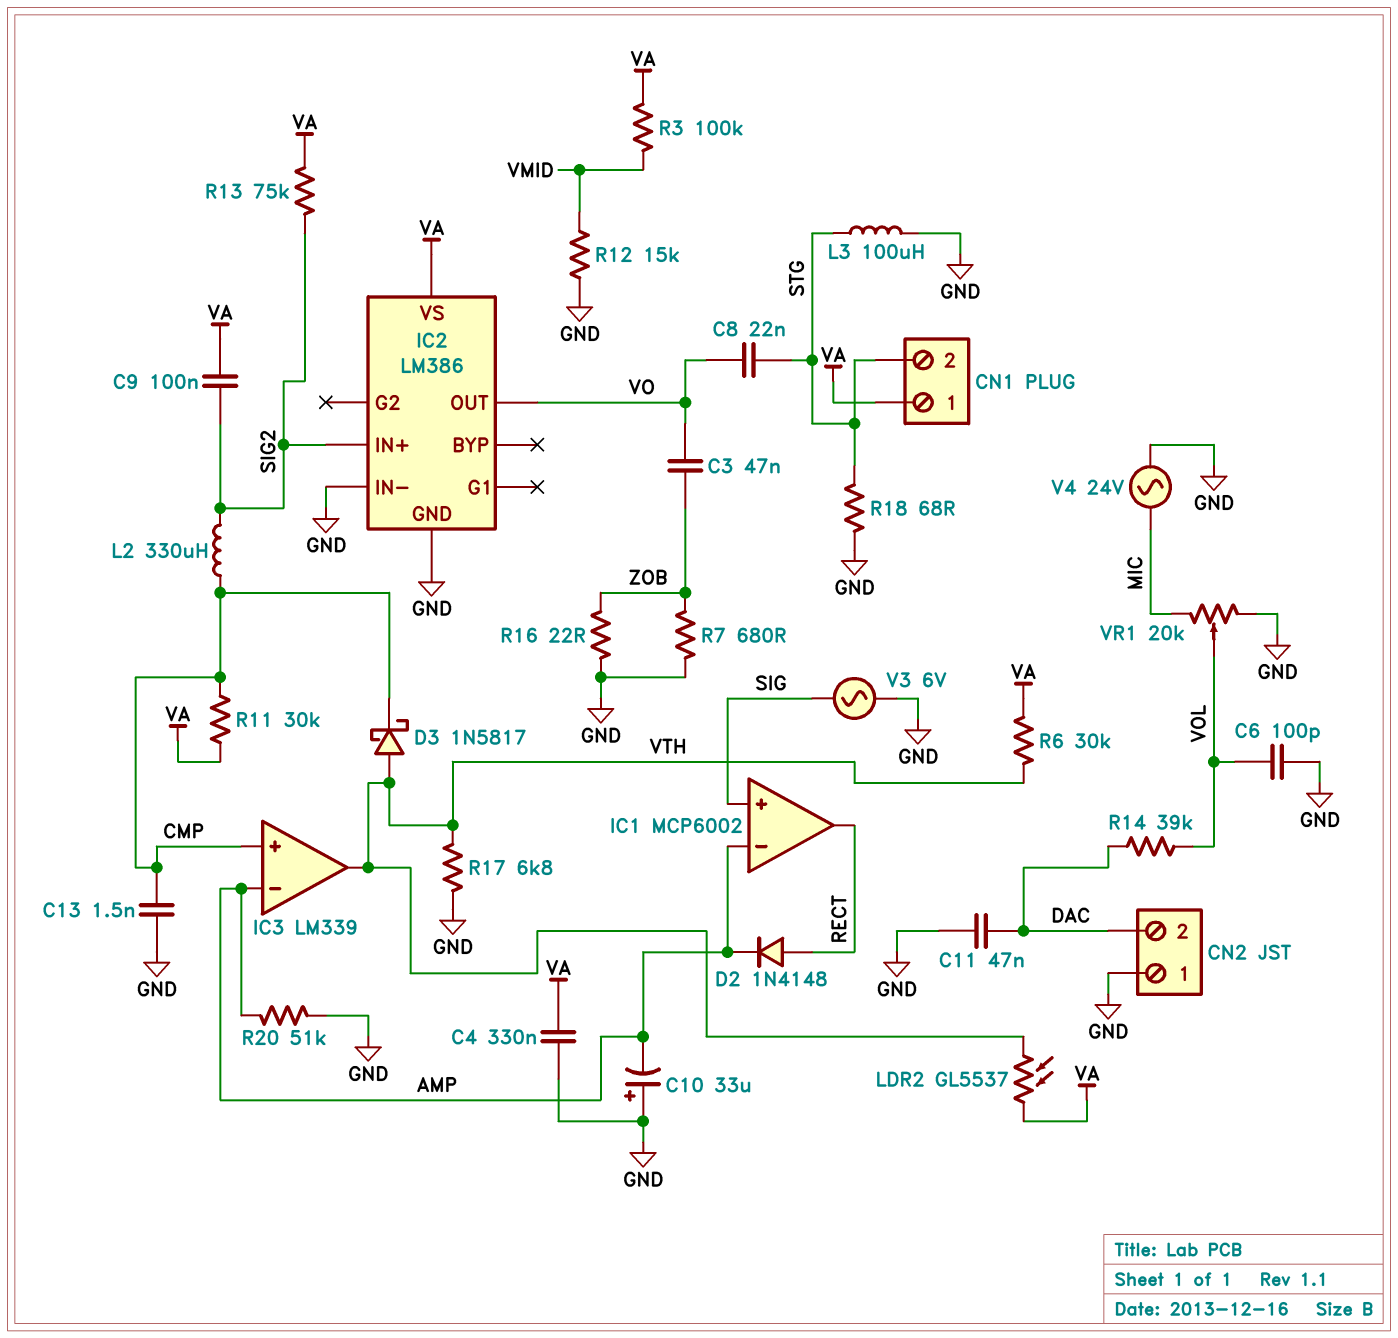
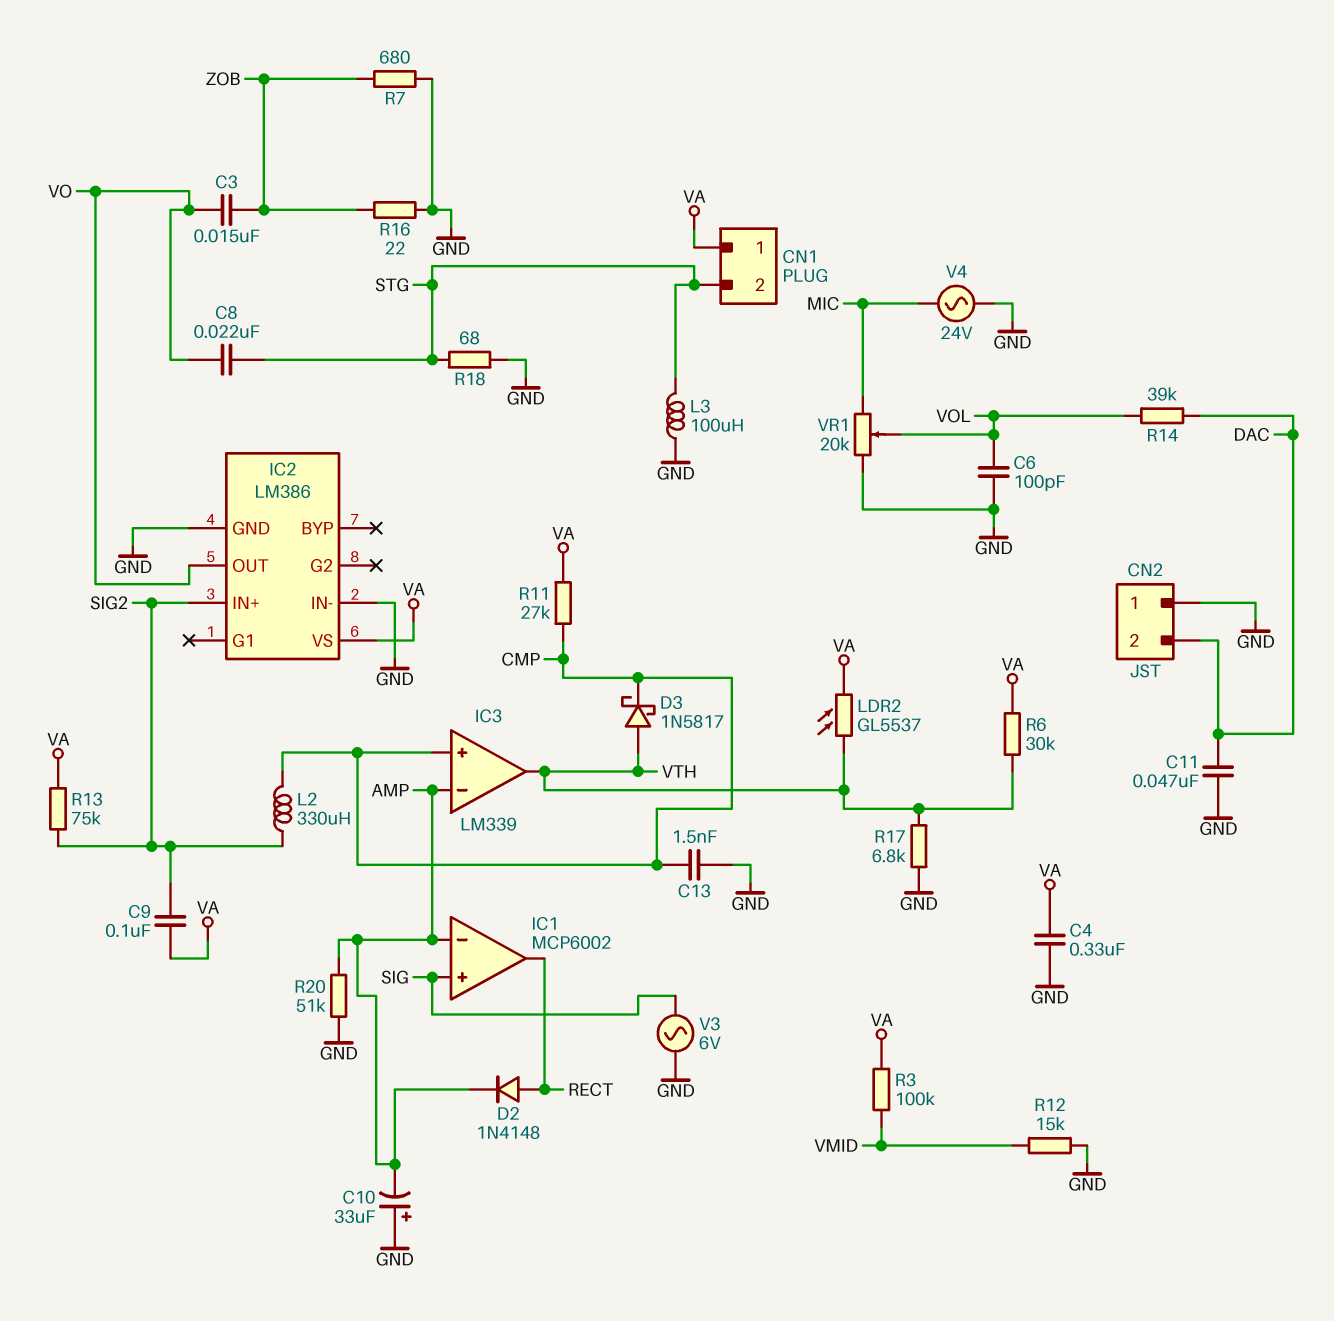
C3: 47nF (VO, ZOB) -> 15nF (VO, ZOB)
R11: 30k (CMP, VA) -> 27k (CMP, VA)

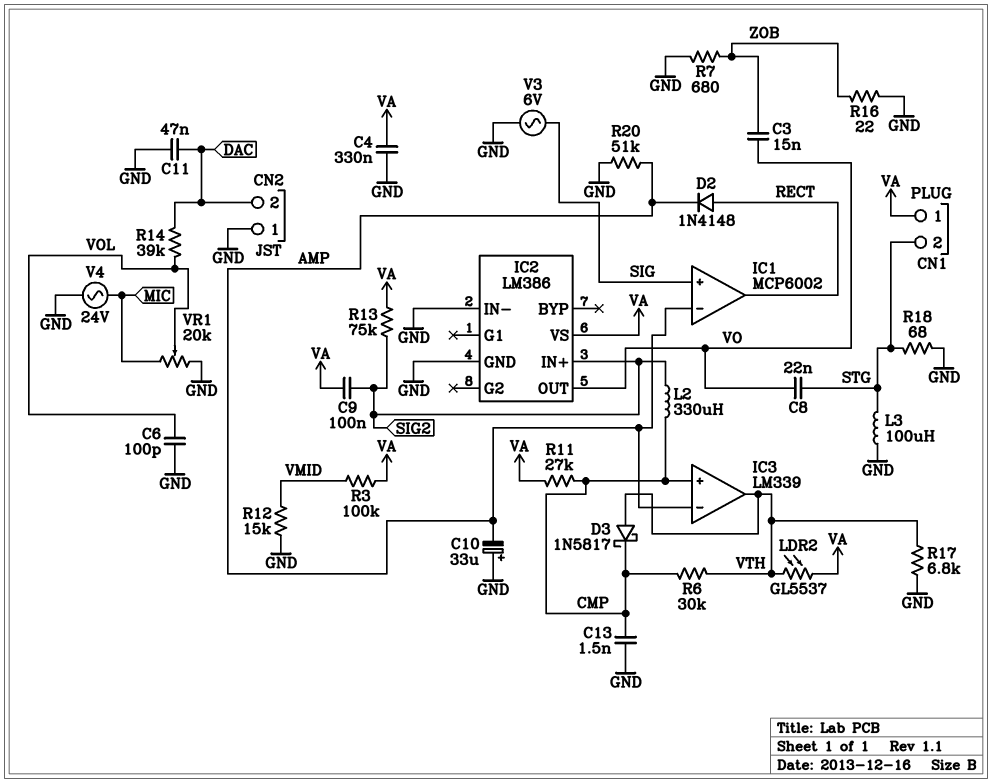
R6: 30k (VA, VTH) -> 30k (CMP, VTH)

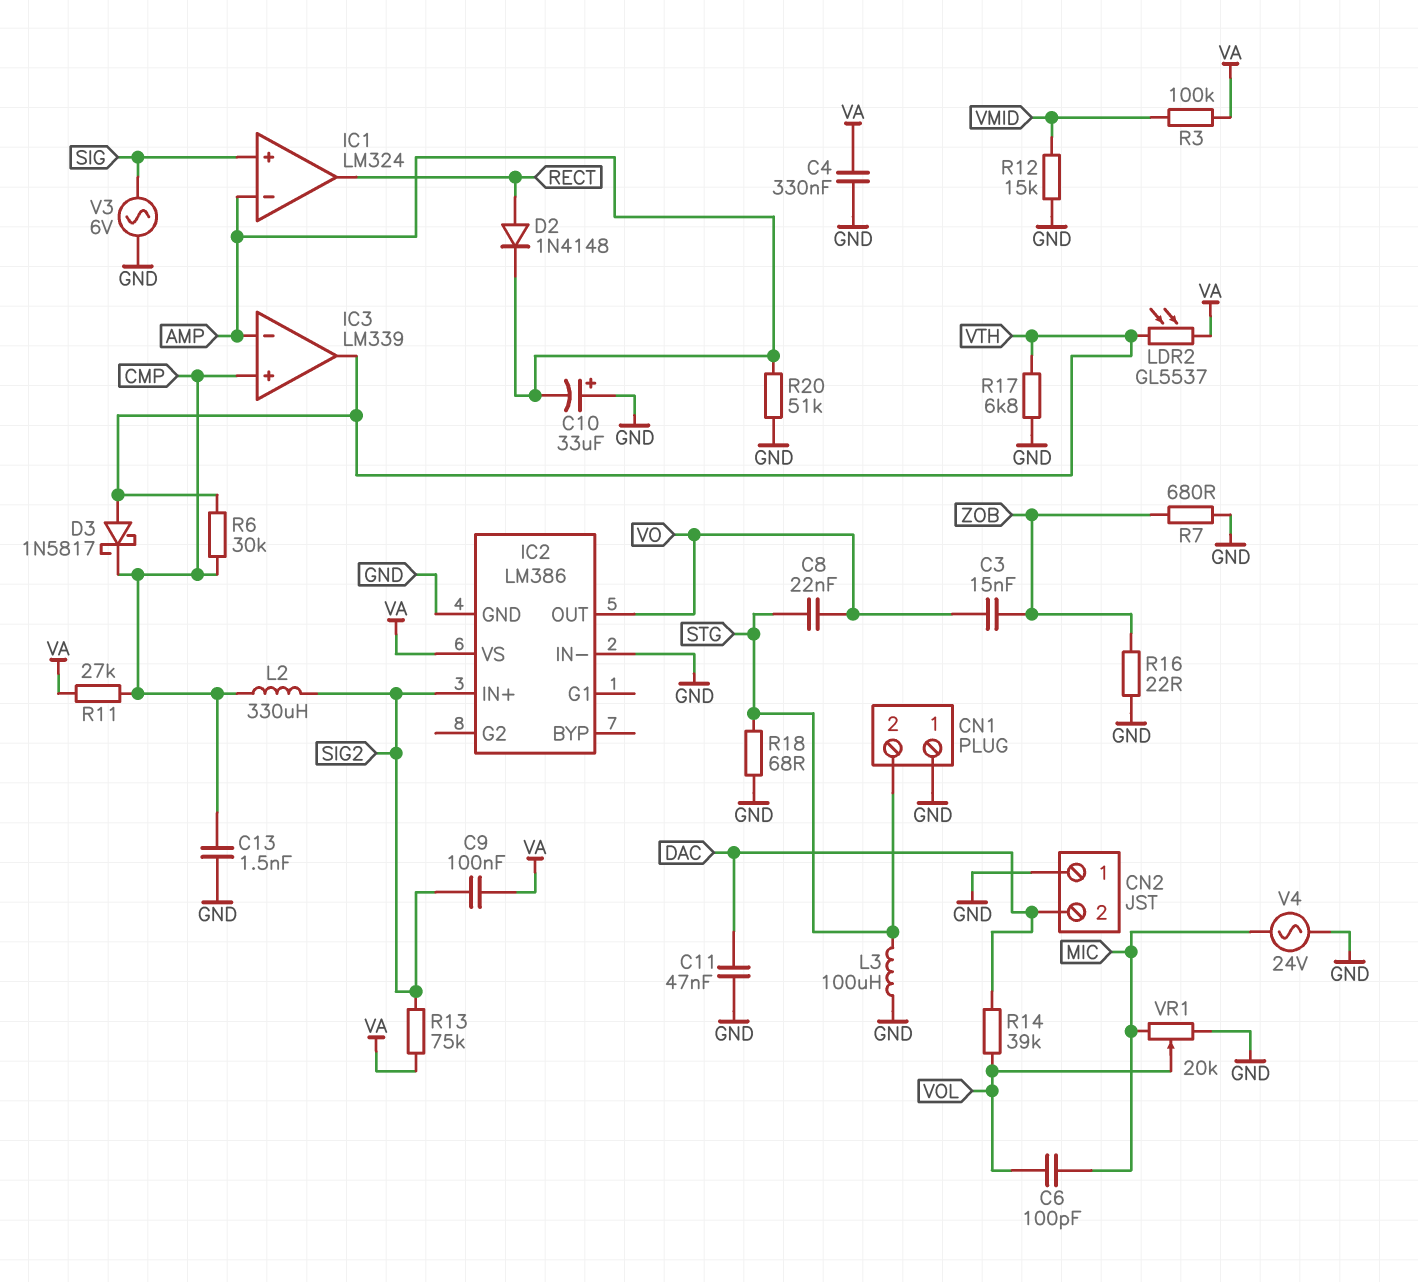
C6: 100pF (GND, VOL) -> 100pF (MIC, VOL)
CN1 pin 1: VA -> GND
IC1: MCP6002 -> LM324

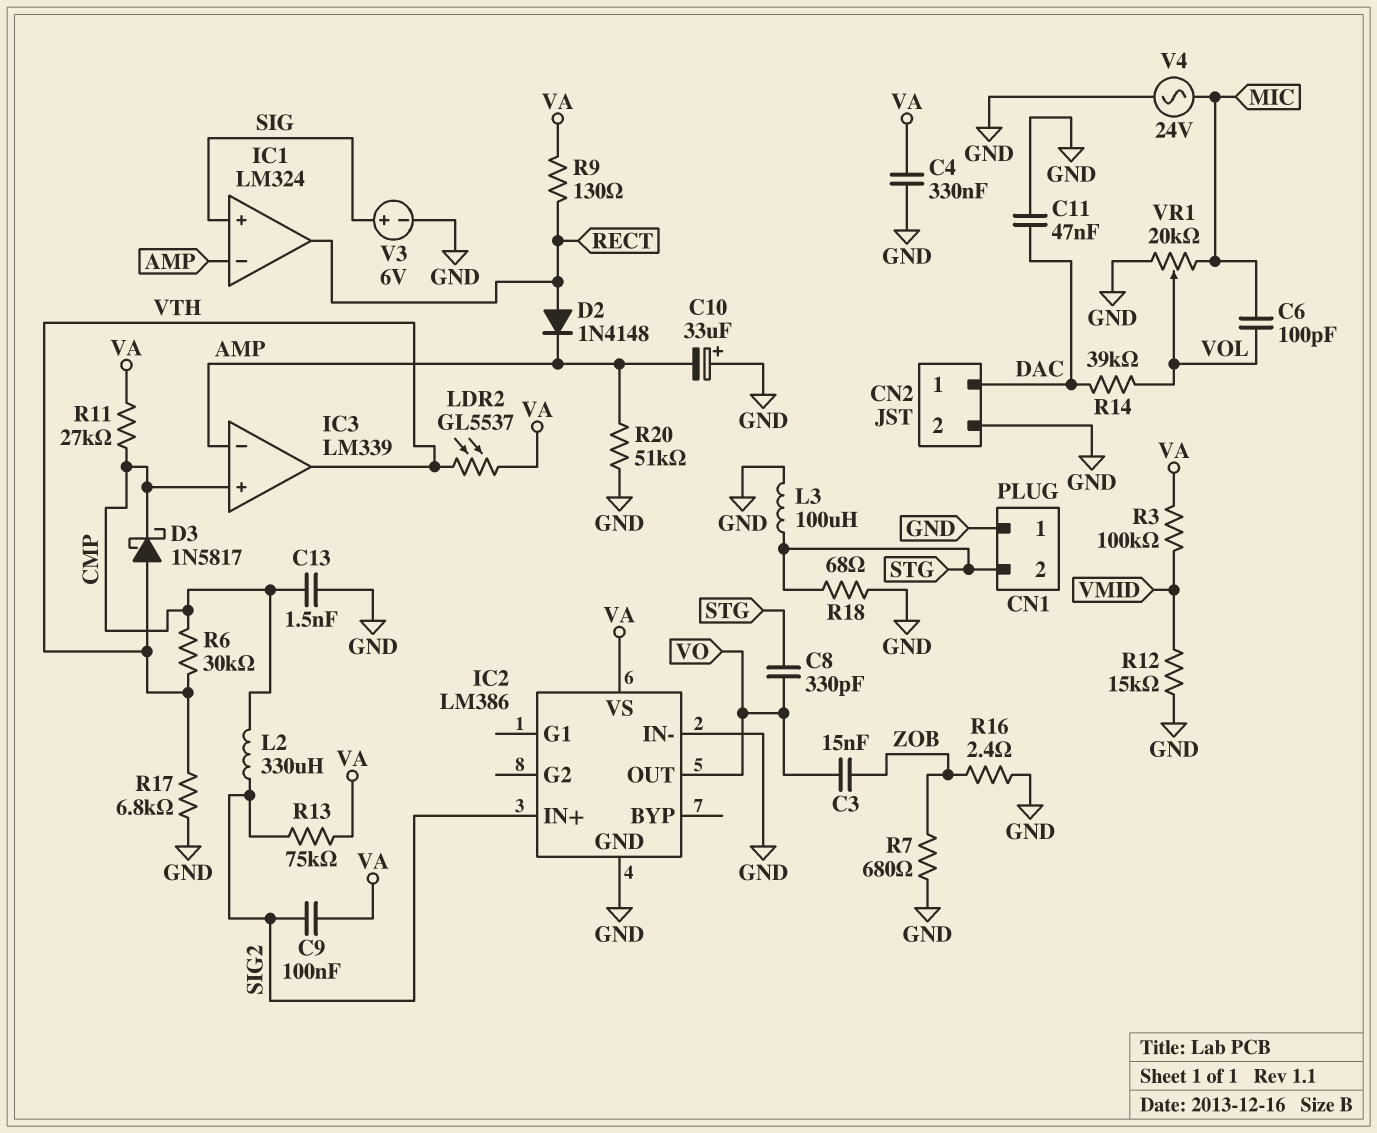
C8: 22nF (STG, VO) -> 330pF (STG, VO)
CN2 pin 1: GND -> DAC
CN2 pin 2: DAC -> GND
R9: none -> 130 (RECT, VA)
R16: 22 (GND, ZOB) -> 2.4 (GND, ZOB)
V3: AC 6V (GND, SIG) -> 6V (plus SIG, minus GND)

